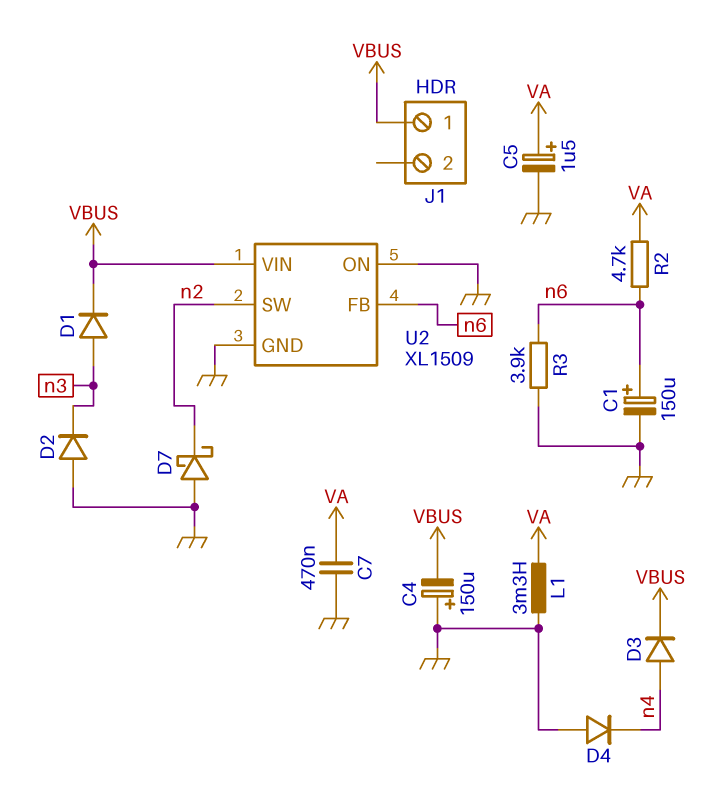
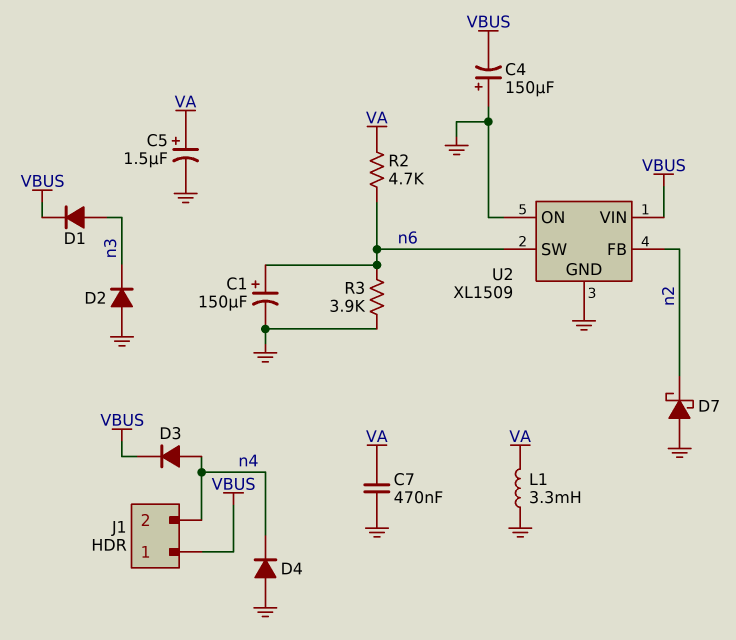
J1 pin 2: none -> n4
U2 pin FB: n6 -> n2
U2 pin SW: n2 -> n6

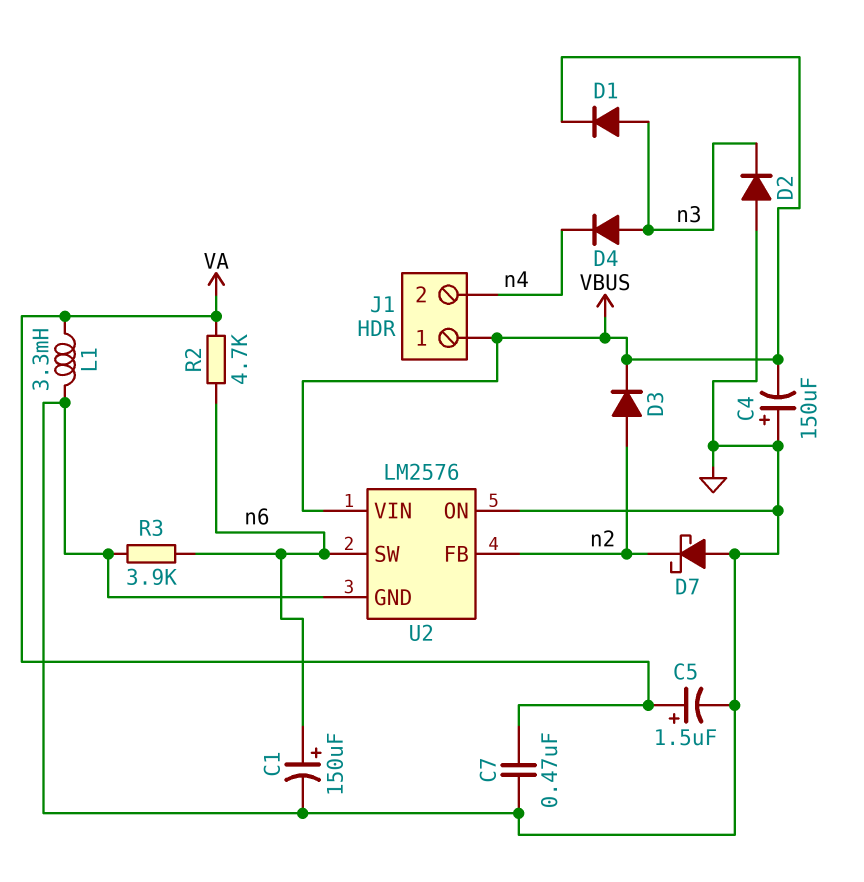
D3: diode (A n4, K VBUS) -> diode (A n2, K VBUS)
D4: diode (A GND, K n4) -> diode (A n3, K n4)
U2: XL1509 -> LM2576

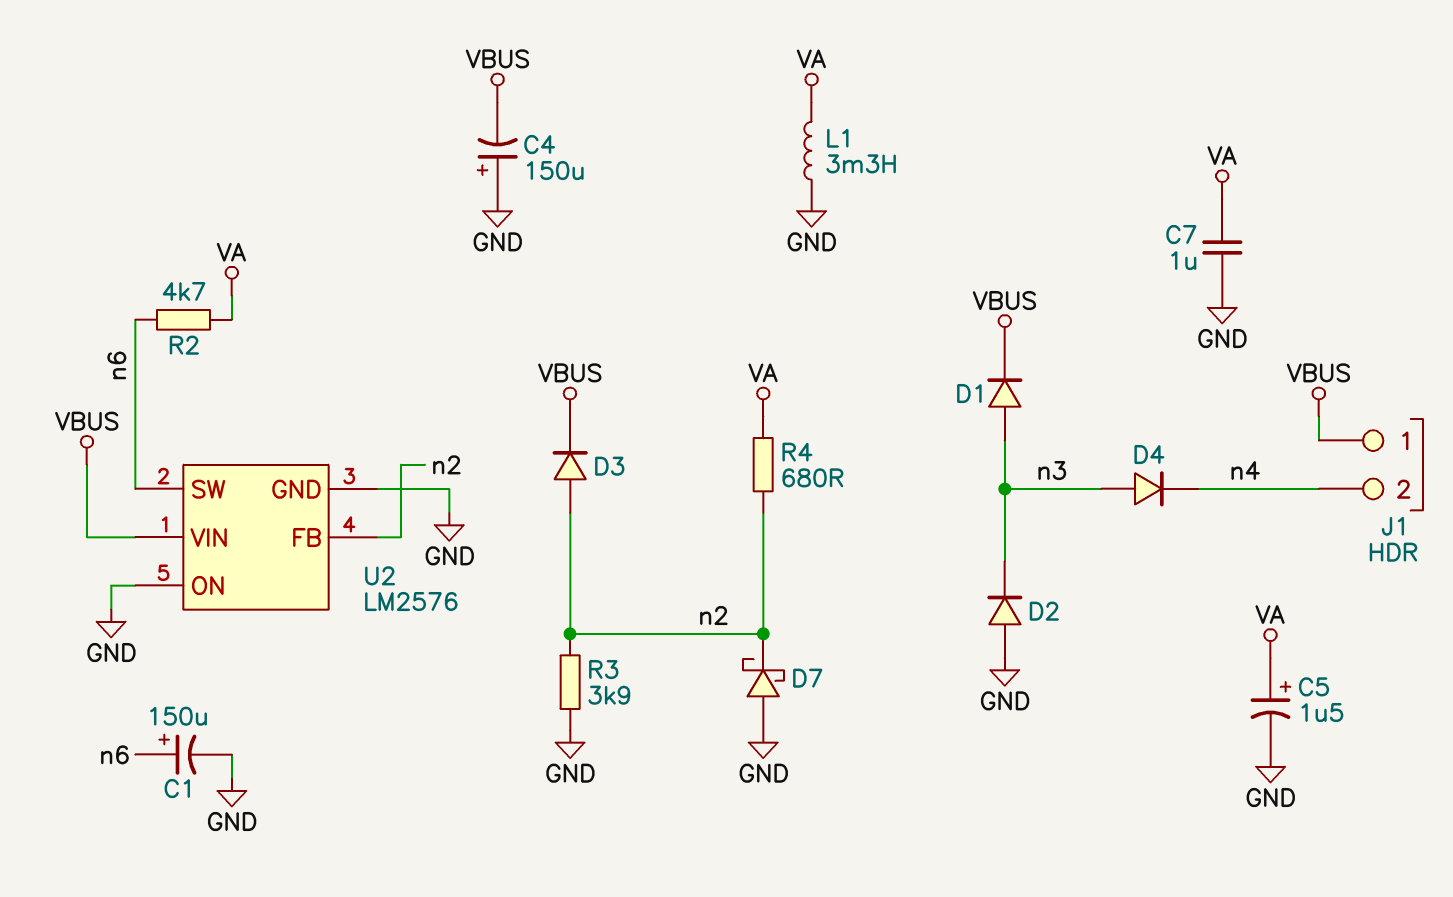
C7: 470nF (GND, VA) -> 1uF (GND, VA)
R3: 3.9k (GND, n6) -> 3.9k (GND, n2)
R4: none -> 680 (VA, n2)

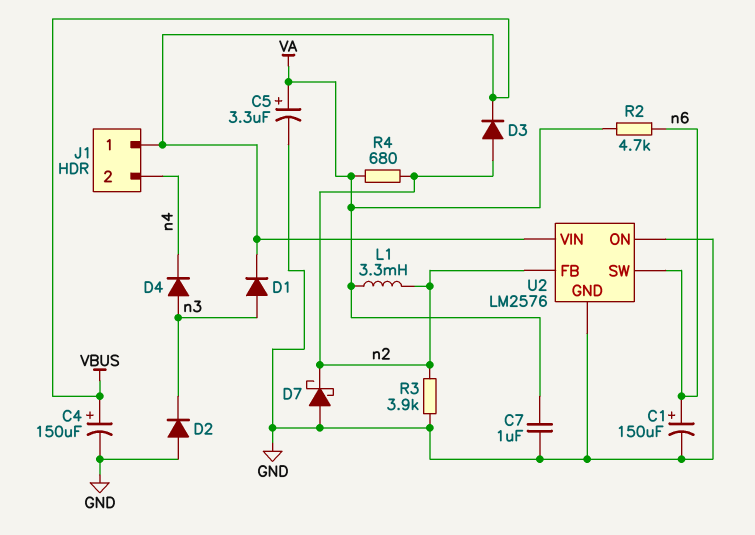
C4: 150uF (plus GND, minus VBUS) -> 150uF (plus VBUS, minus GND)
C5: 1.5uF (plus VA, minus GND) -> 3.3uF (plus VA, minus GND)
L1: 3.3mH (GND, VA) -> 3.3mH (VA, n2)

